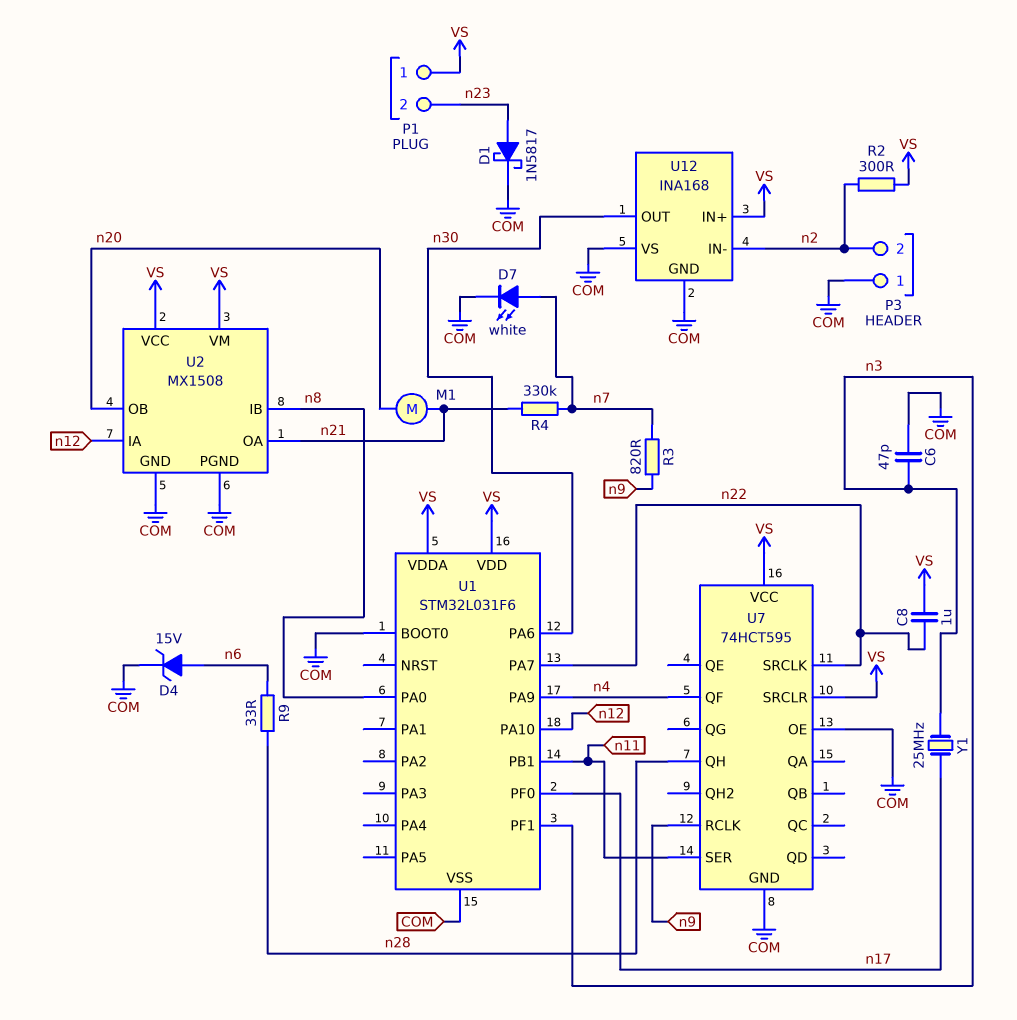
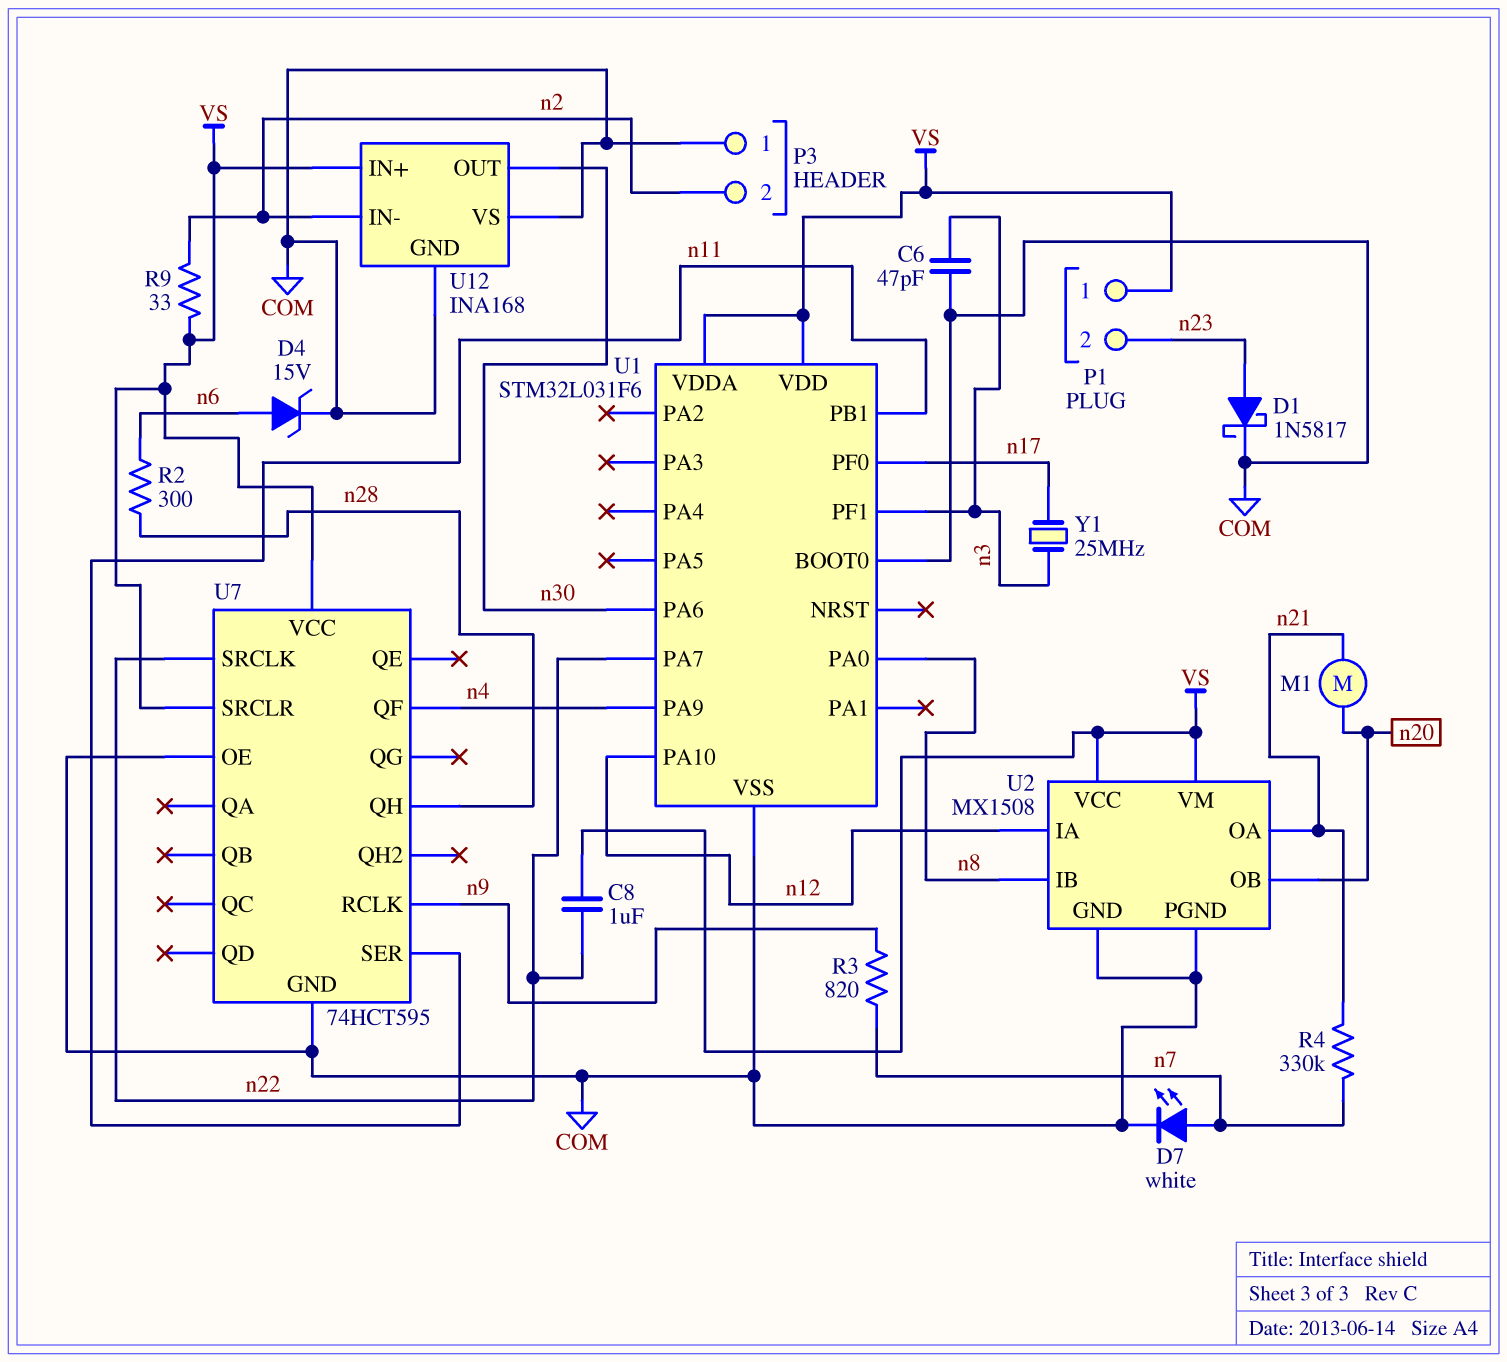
R2: 300 (VS, n2) -> 300 (n6, n28)
R9: 33 (n6, n28) -> 33 (VS, n2)

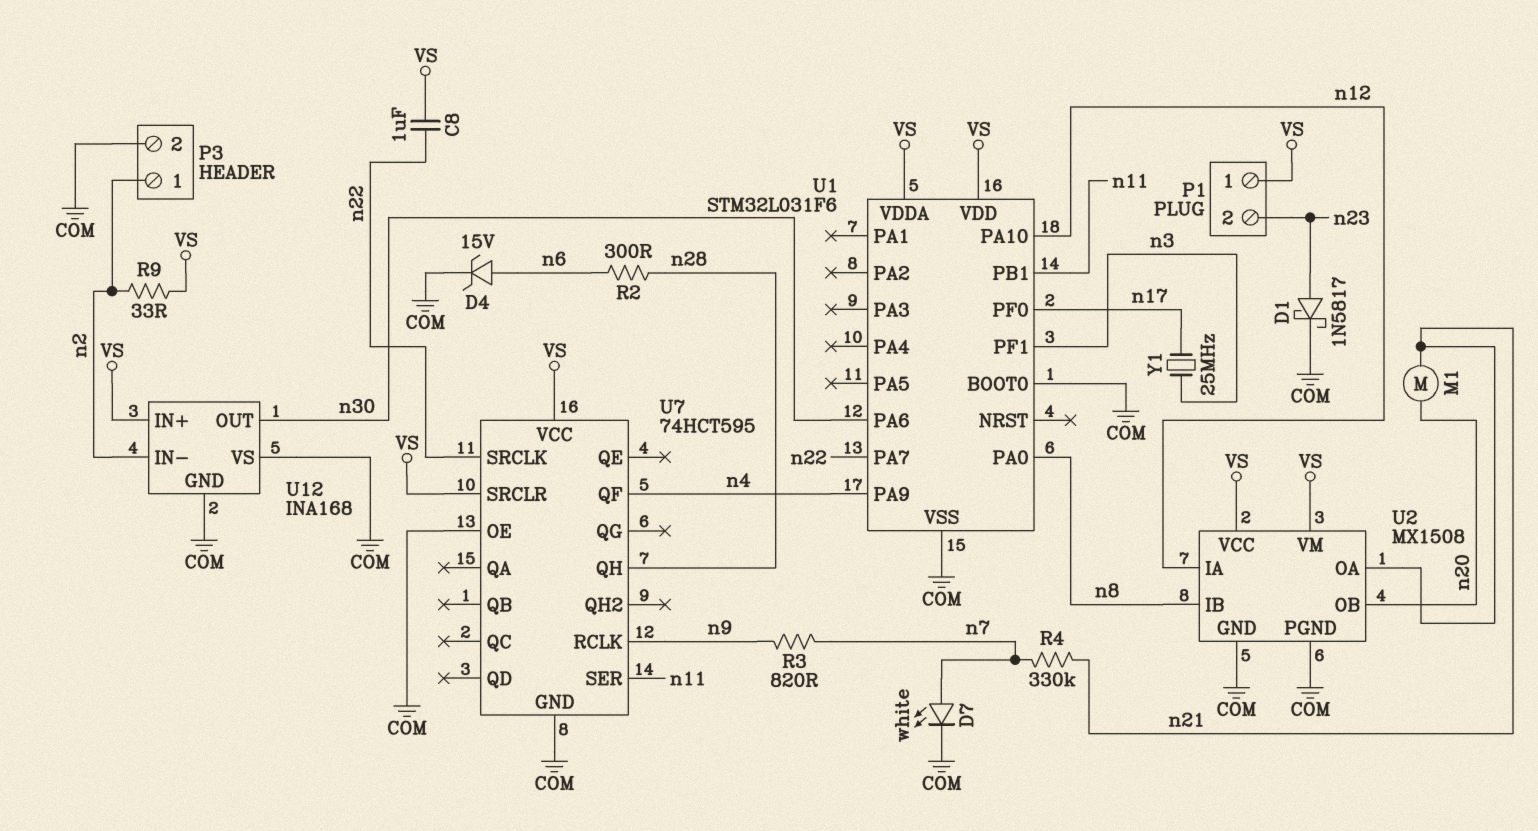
C6: 47pF (COM, n3) -> none
P3 pin 1: COM -> n2
P3 pin 2: n2 -> COM

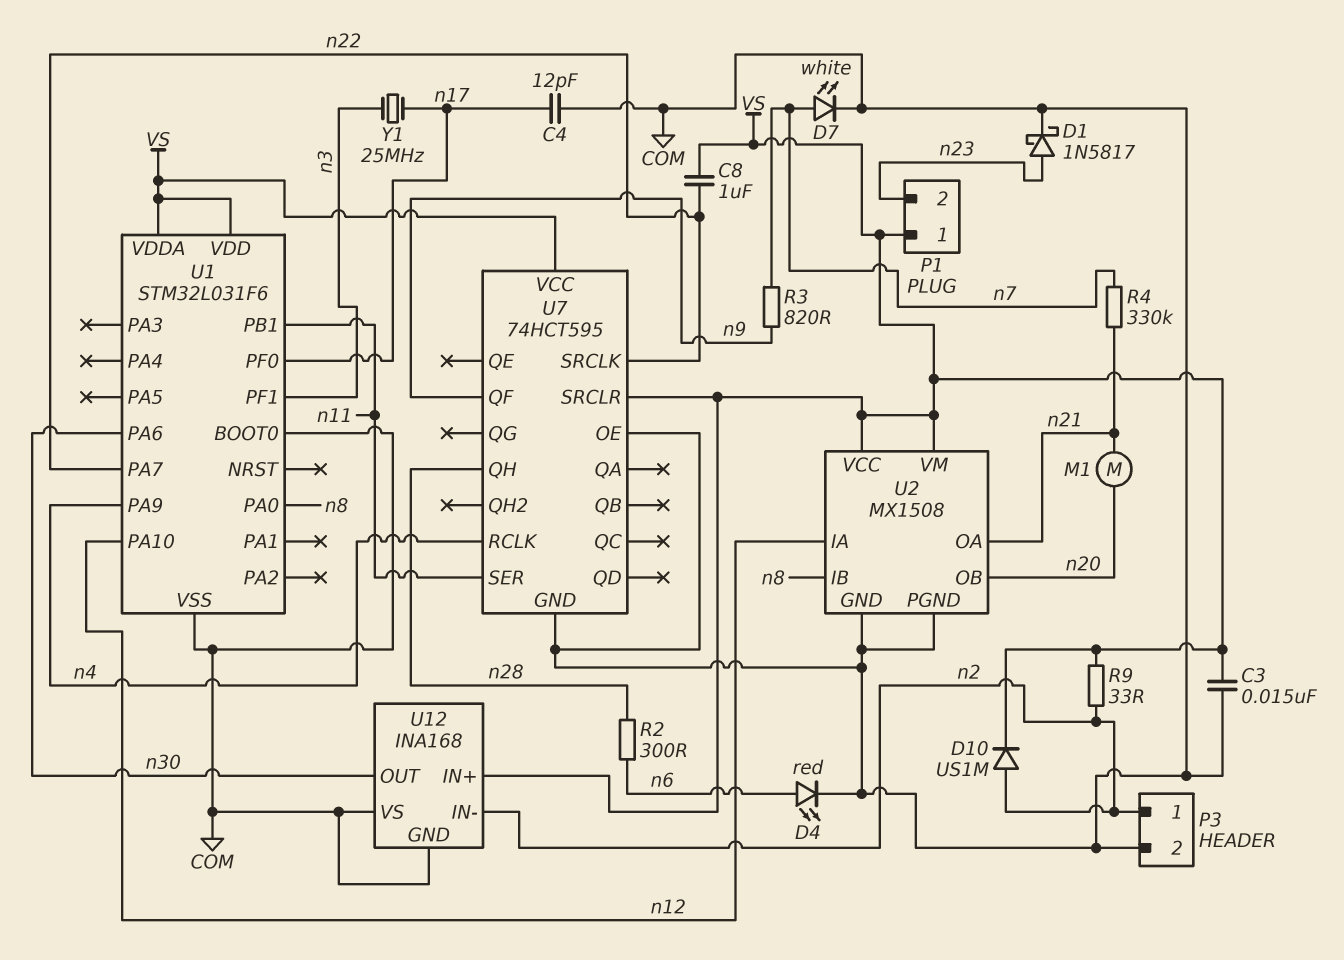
C3: none -> 15nF (COM, VS)
C4: none -> 12pF (COM, n17)
D4: zener 15V (A n6, K COM) -> LED red (A n6, K COM)
D10: none -> diode US1M (A n2, K VS)
U7 pin QF: n4 -> n9
U7 pin RCLK: n9 -> n4

